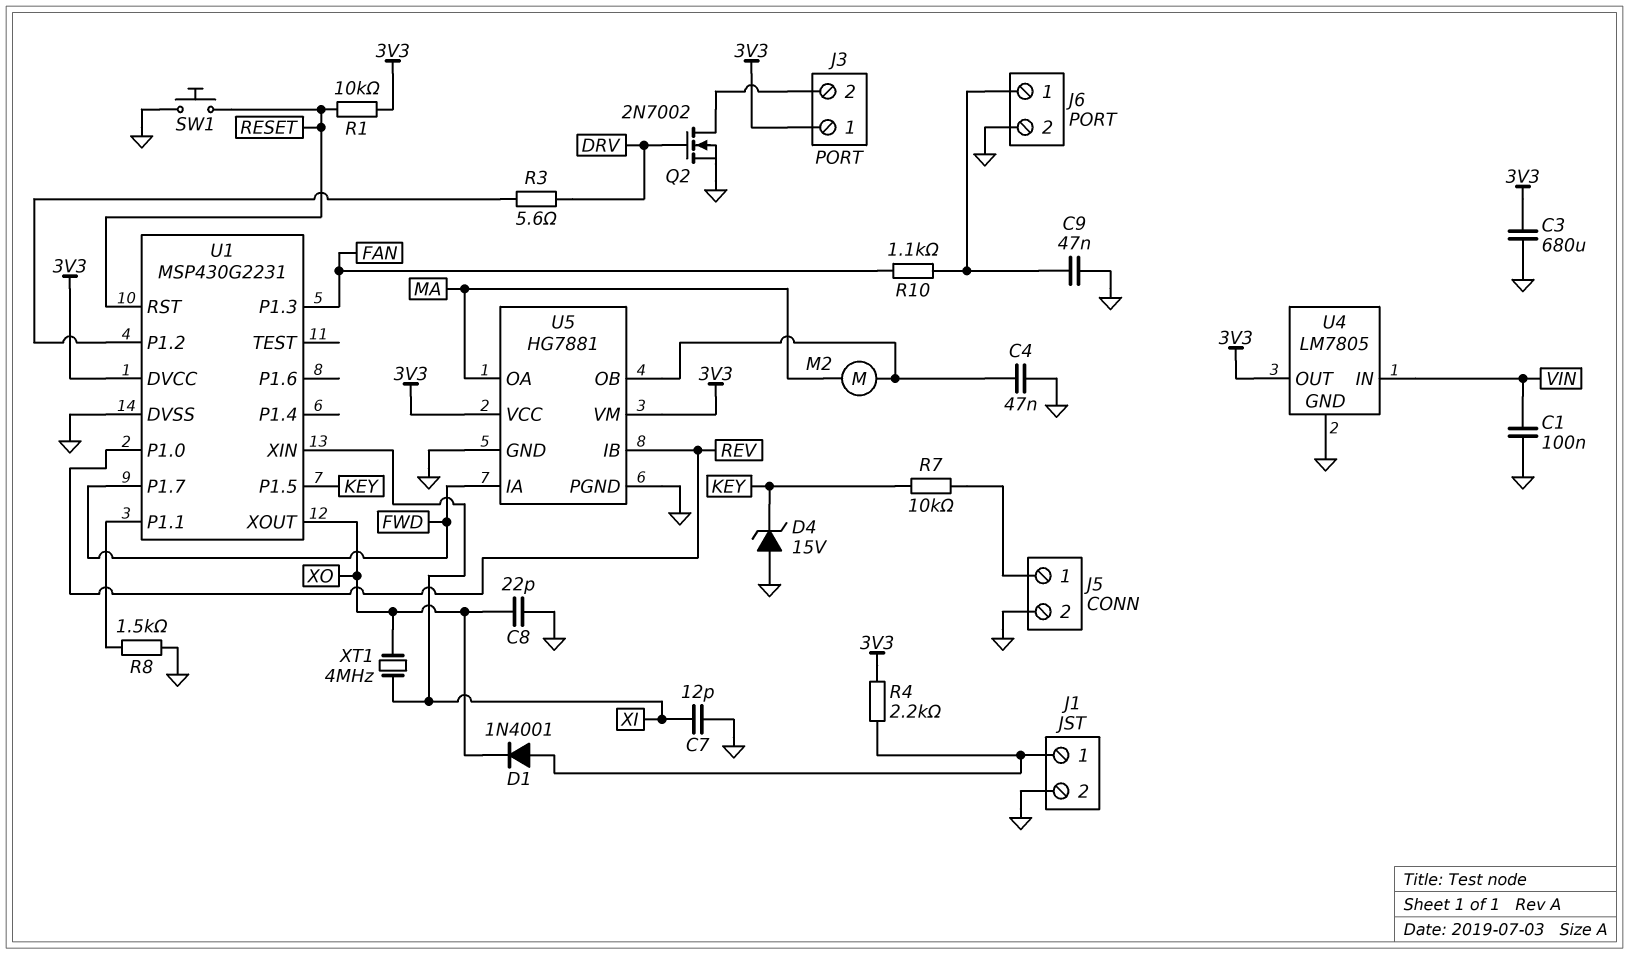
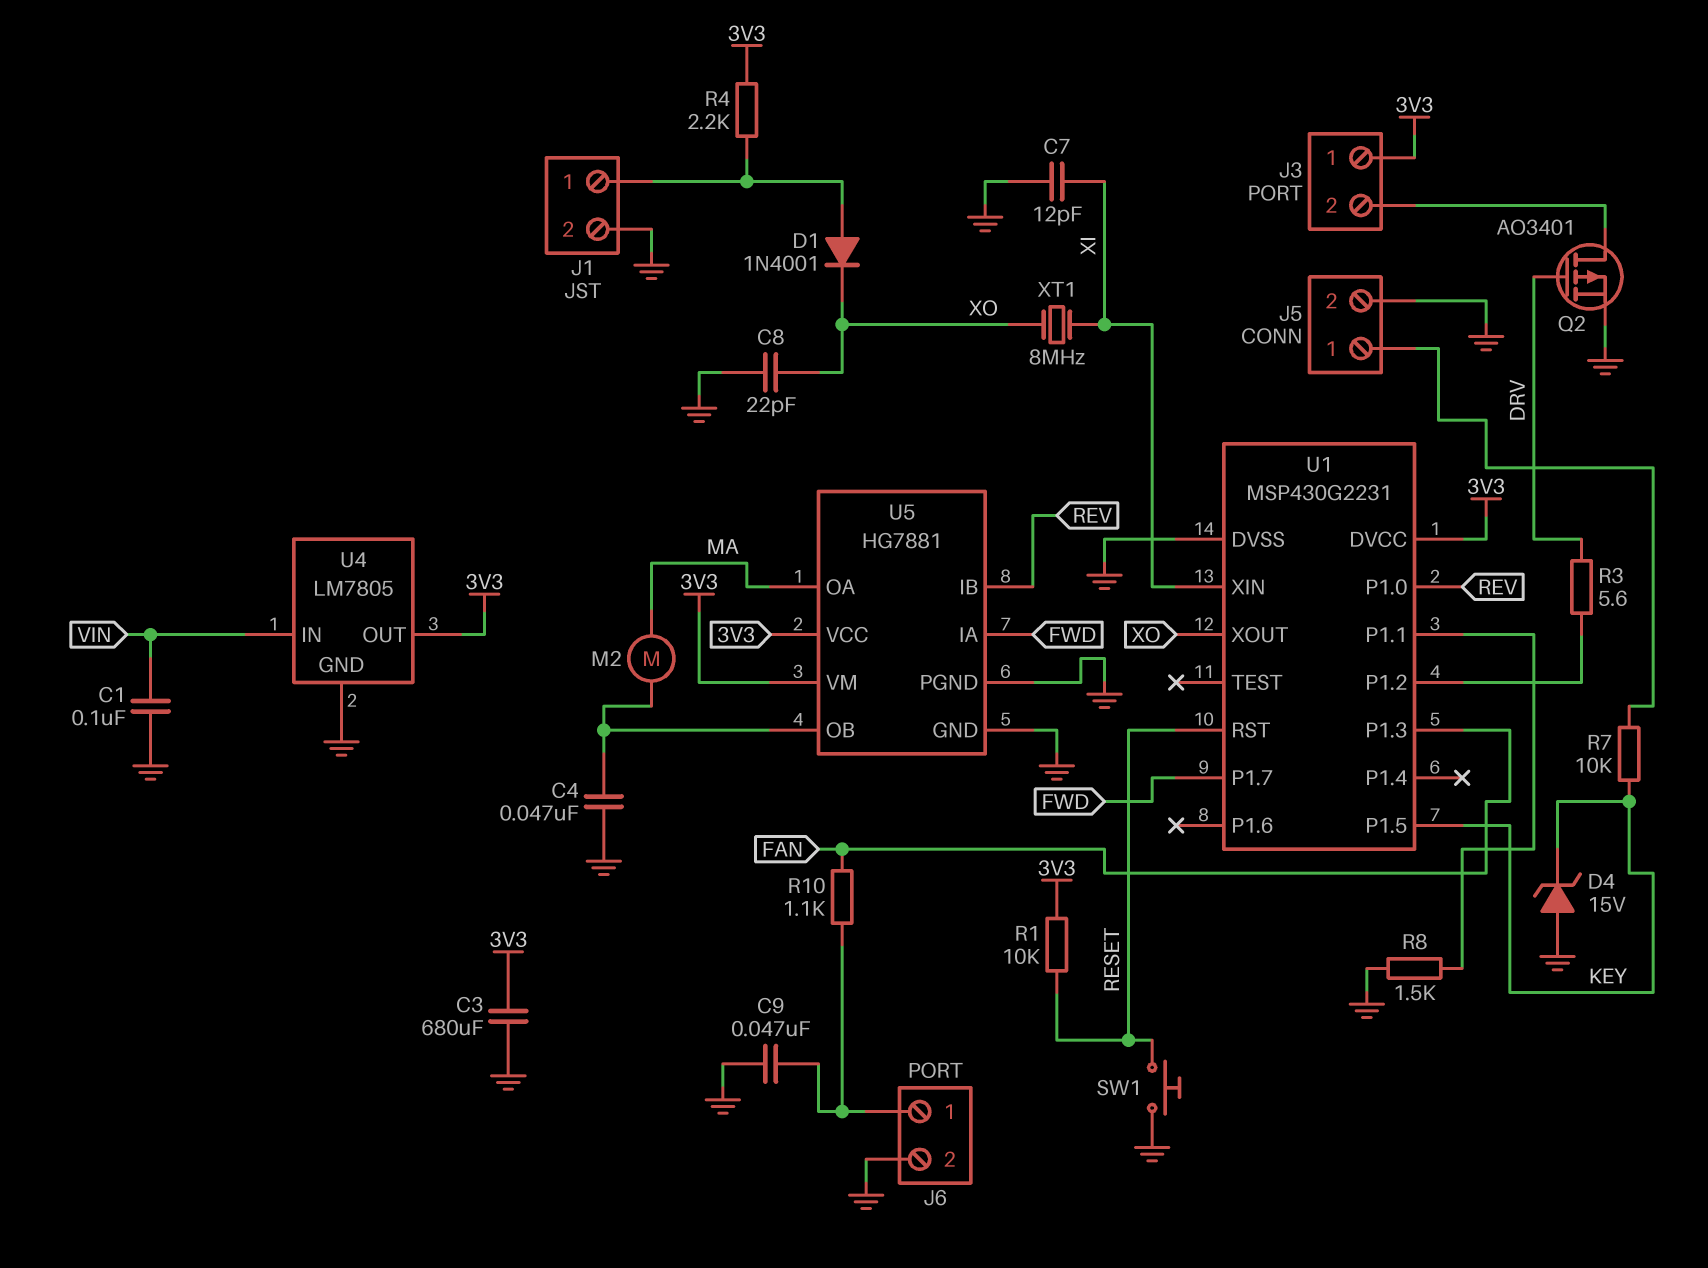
Q2: NMOS 2N7002 (G DRV, D J3/2, S GND) -> PMOS AO3401 (G DRV, D J3/2, S GND)
XT1: 4MHz (XI, XO) -> 8MHz (XI, XO)

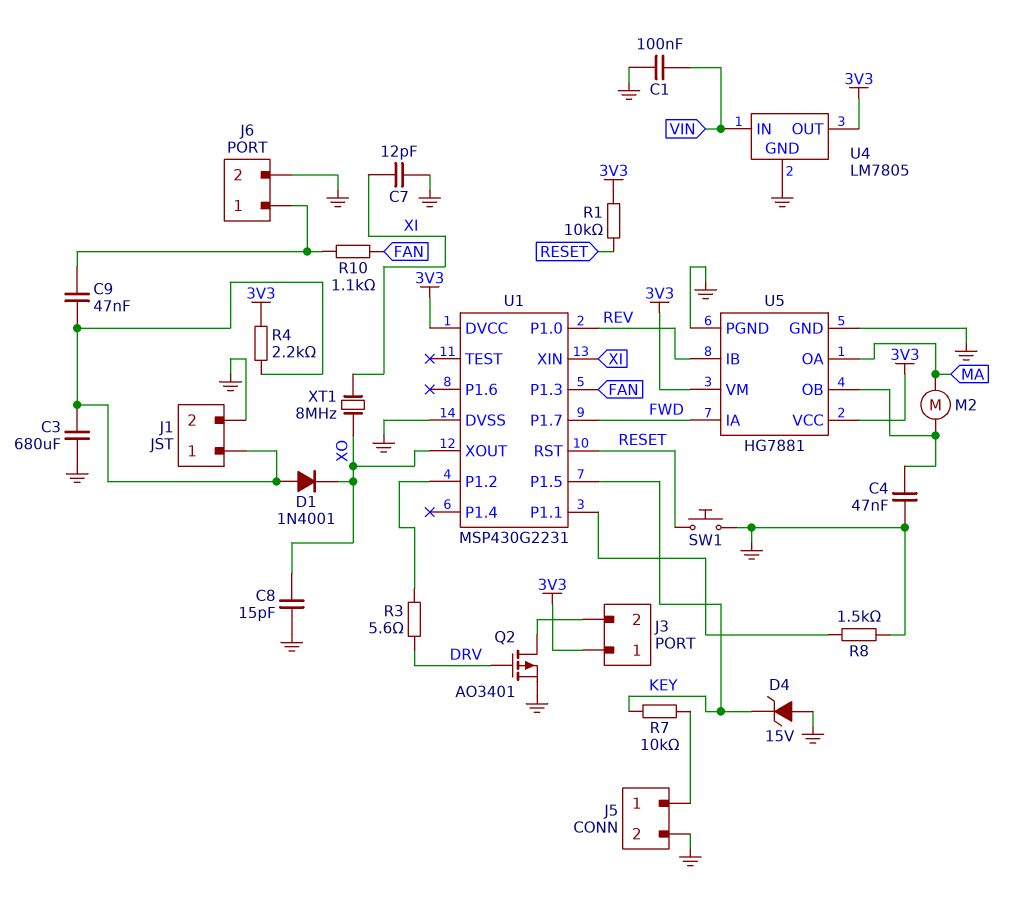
C3: 680uF (3V3, GND) -> 680uF (GND, J1/1)
C8: 22pF (GND, XO) -> 15pF (GND, XO)
C9: 47nF (GND, J6/1) -> 47nF (J1/1, J6/1)

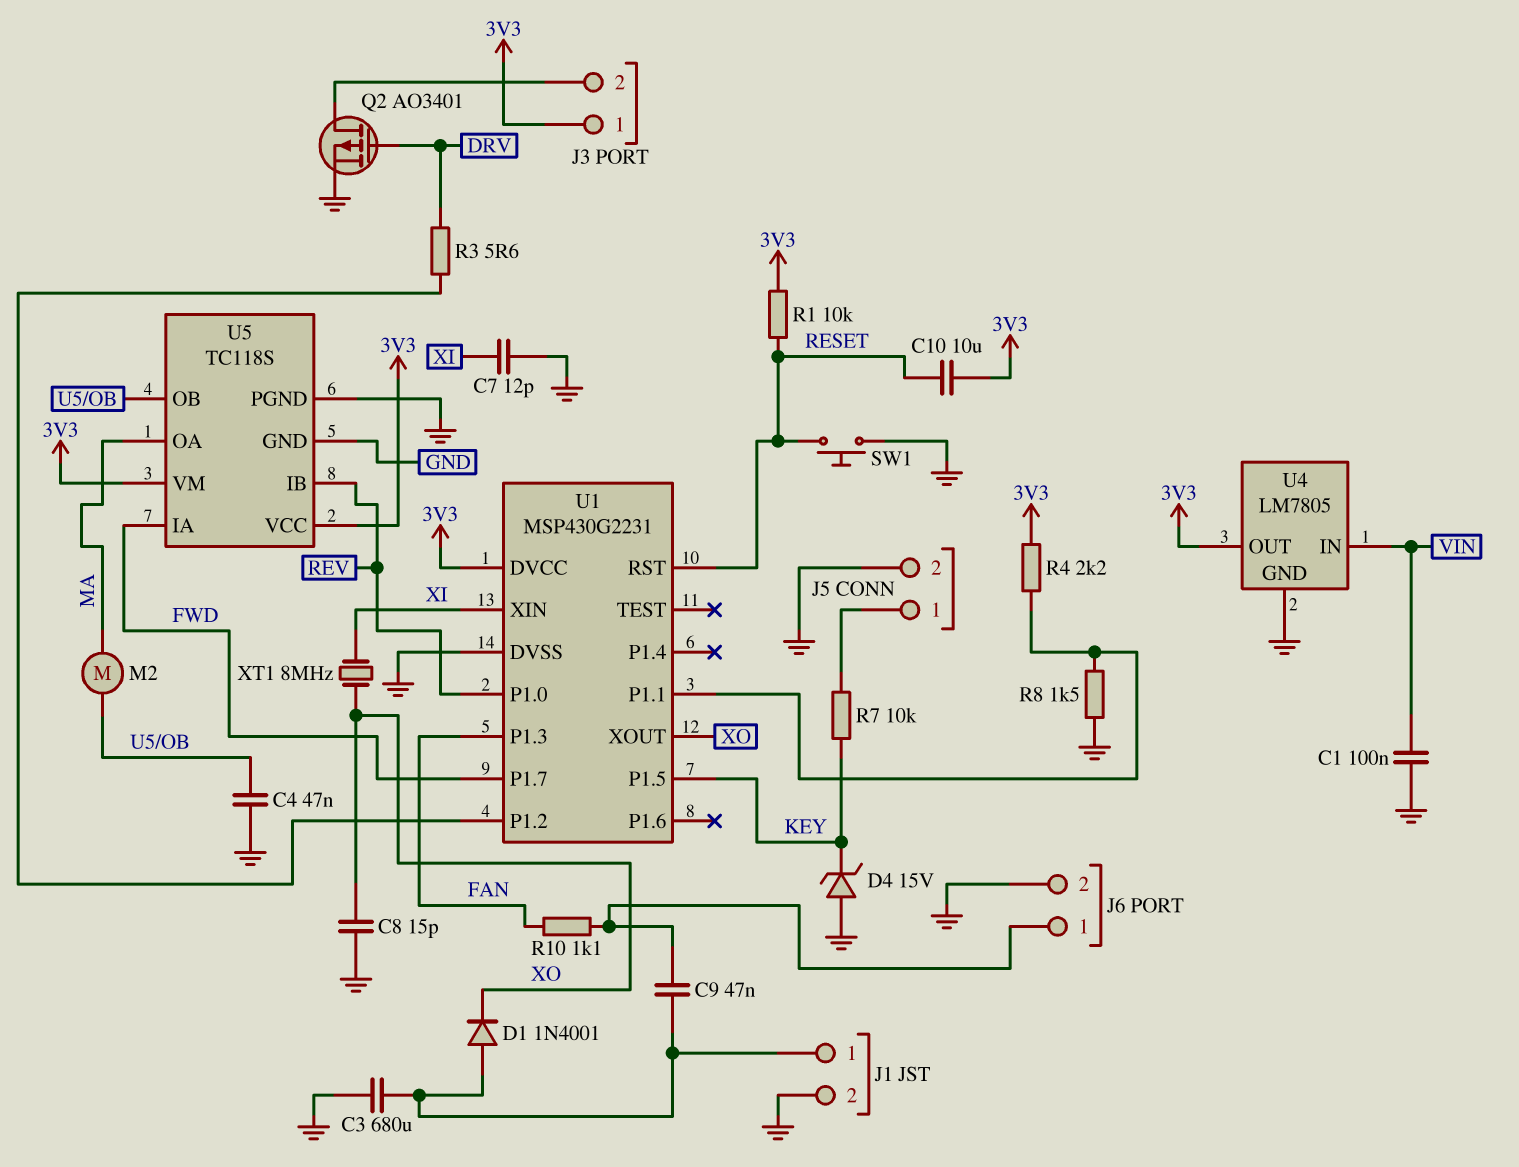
C10: none -> 10uF (3V3, RESET)
R4: 2.2k (3V3, J1/1) -> 2.2k (3V3, U1/P1.1)
U5: HG7881 -> TC118S

